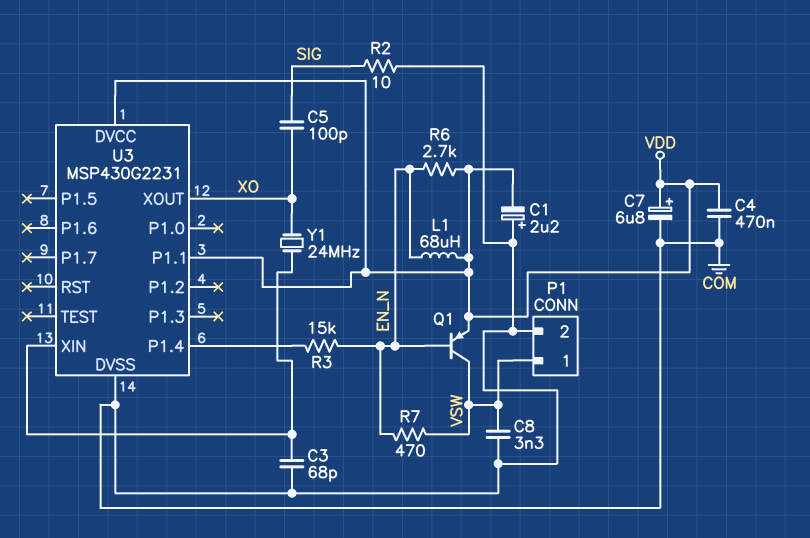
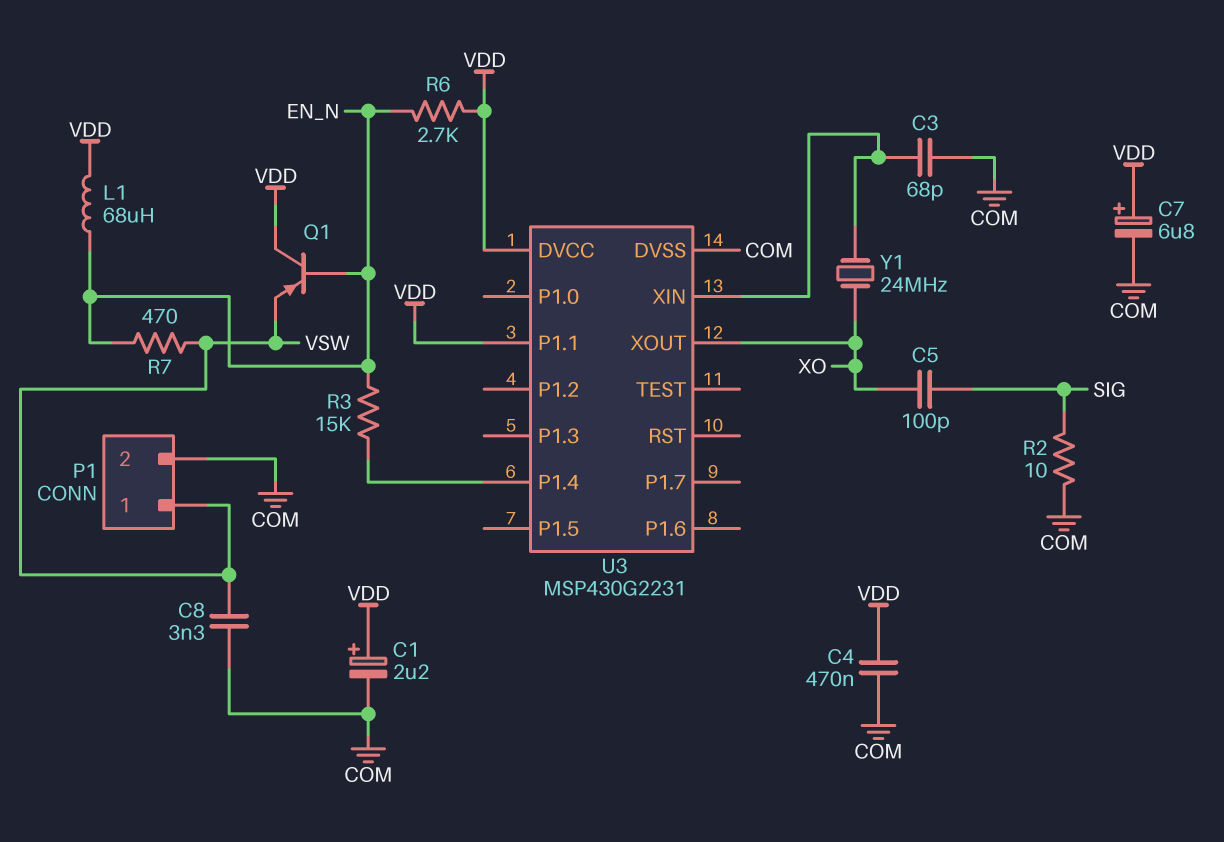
C1: 2.2uF (plus COM, minus VDD) -> 2.2uF (plus VDD, minus COM)
Q1: PNP (B EN_N, C VSW, E VDD) -> PNP (B EN_N, C VDD, E VSW)

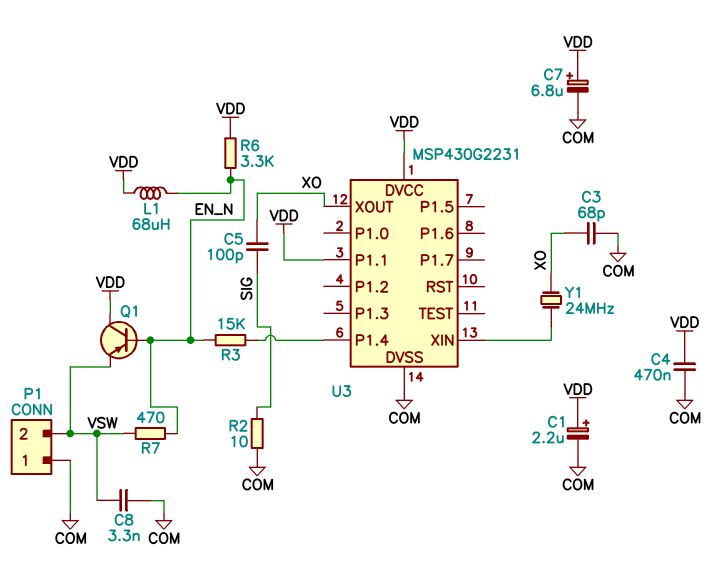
C3: 68pF (COM, U3/XIN) -> 68pF (COM, XO)
P1 pin 1: VSW -> COM
P1 pin 2: COM -> VSW
R6: 2.7k (EN_N, VDD) -> 3.3k (EN_N, VDD)

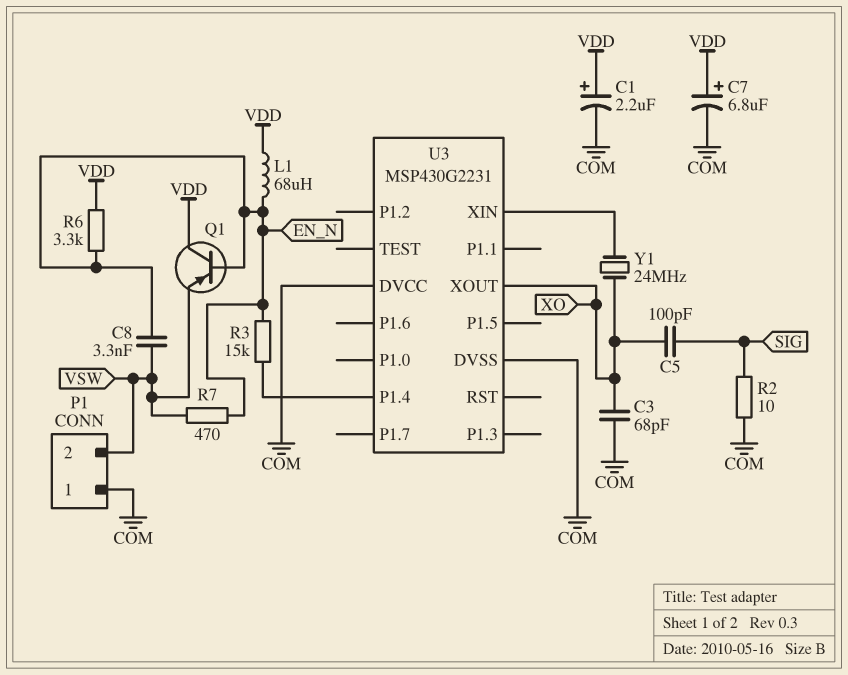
C4: 470nF (COM, VDD) -> none
C8: 3.3nF (COM, VSW) -> 3.3nF (EN_N, VSW)
U3 pin DVCC: VDD -> COM
U3 pin P1.1: VDD -> none

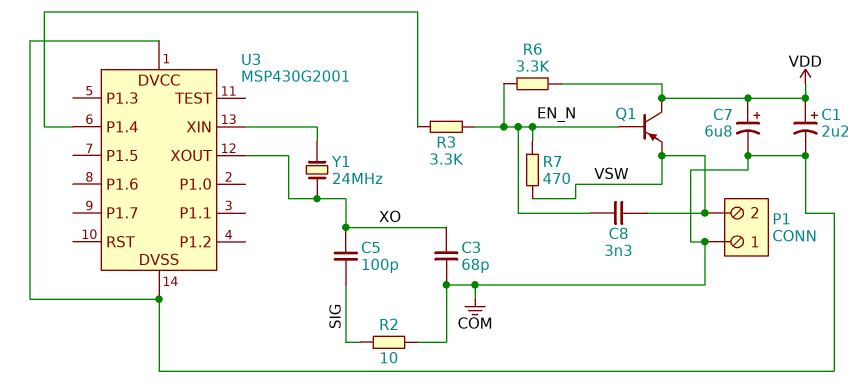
L1: 68uH (EN_N, VDD) -> none
R3: 15k (EN_N, U3/P1.4) -> 3.3k (EN_N, U3/P1.4)
U3: MSP430G2231 -> MSP430G2001

